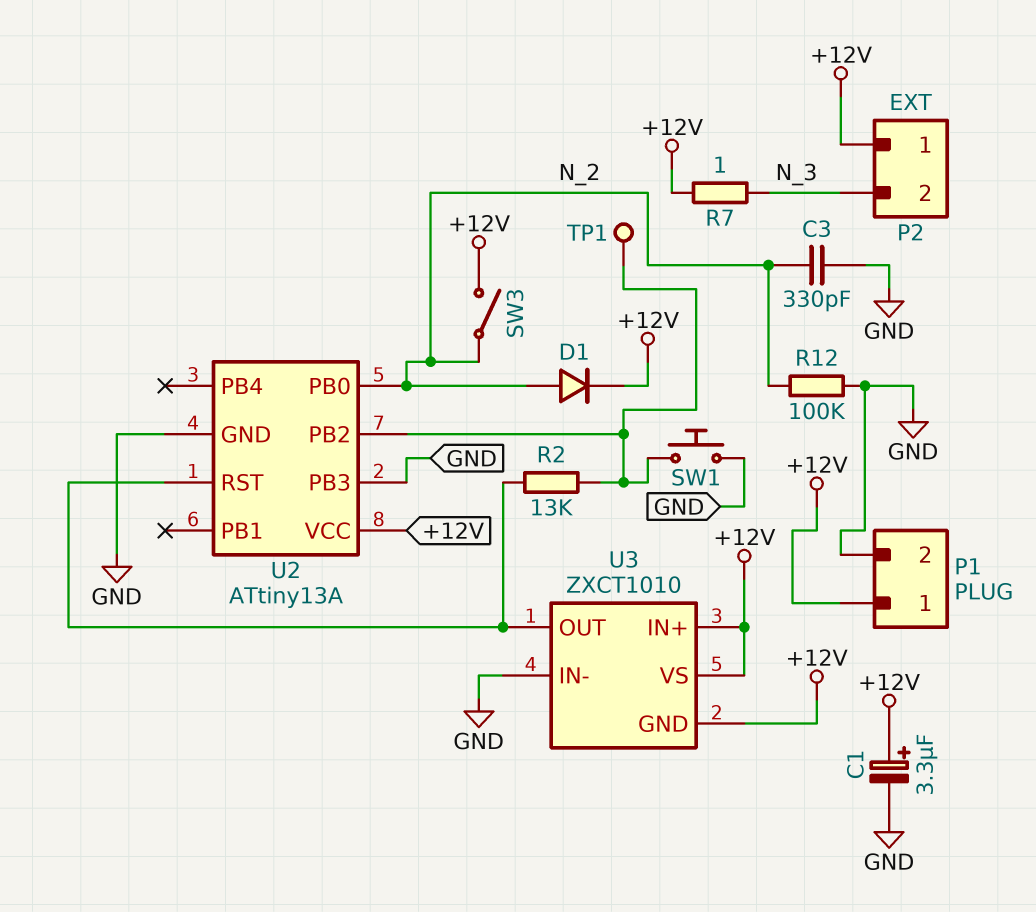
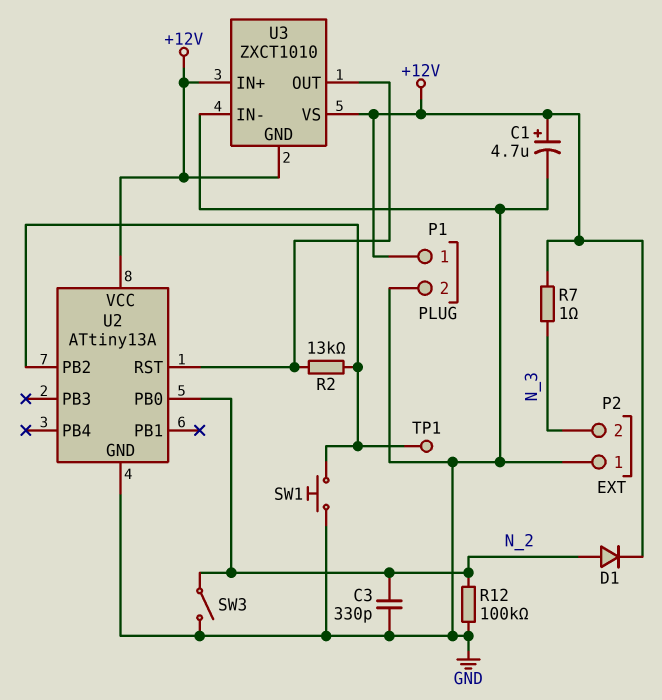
C1: 3.3uF (plus +12V, minus GND) -> 4.7uF (plus +12V, minus GND)
P2 pin 1: +12V -> GND
SW3: switch (+12V, N_2) -> switch (GND, N_2)
U2 pin PB3: GND -> none

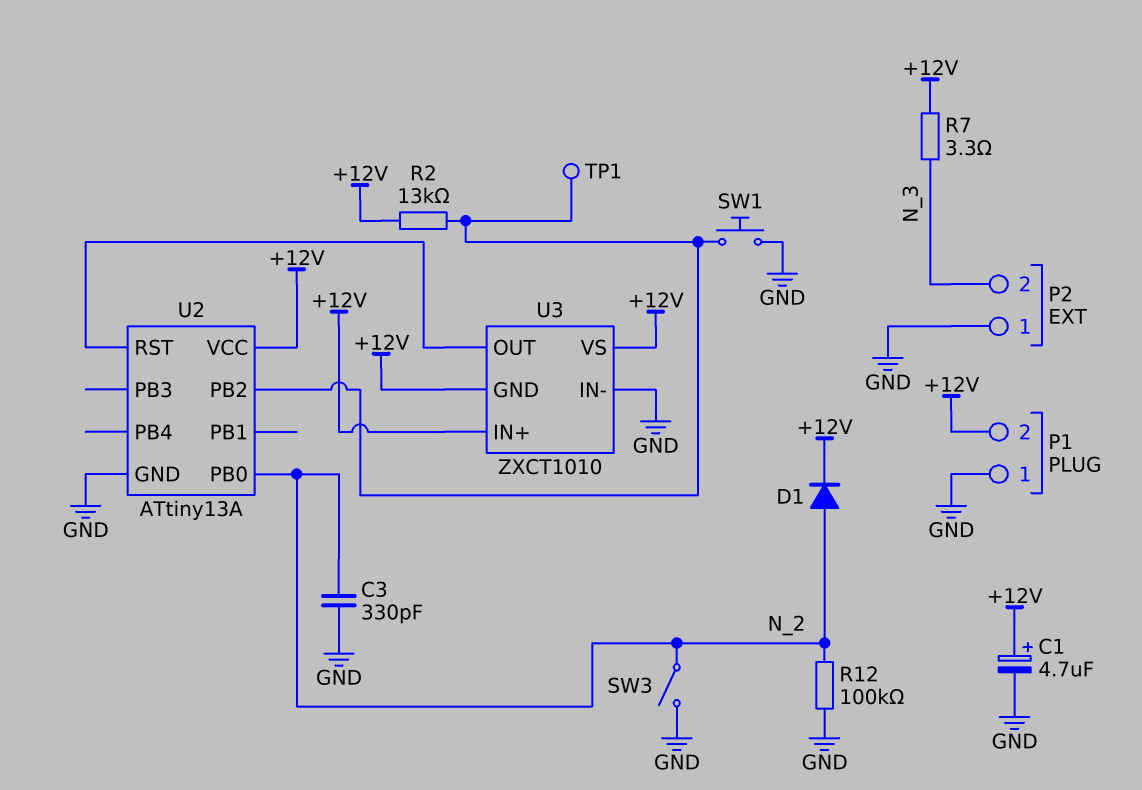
P1 pin 1: +12V -> GND
P1 pin 2: GND -> +12V
R2: 13k (U2/PB2, U2/RST) -> 13k (+12V, U2/PB2)
R7: 1 (+12V, N_3) -> 3.3 (+12V, N_3)

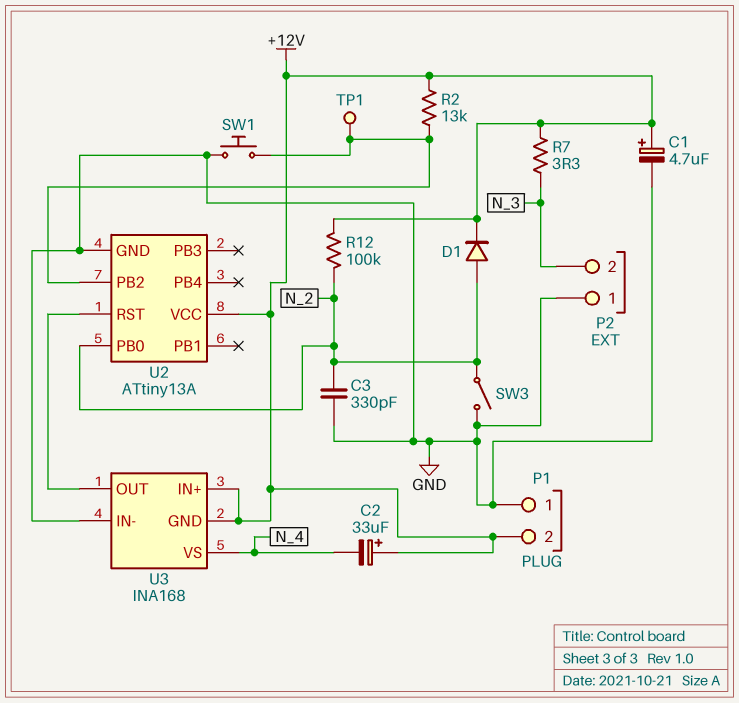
C2: none -> 33uF (plus +12V, minus N_4)
R12: 100k (GND, N_2) -> 100k (+12V, N_2)
U3: ZXCT1010 -> INA168
U3 pin VS: +12V -> N_4

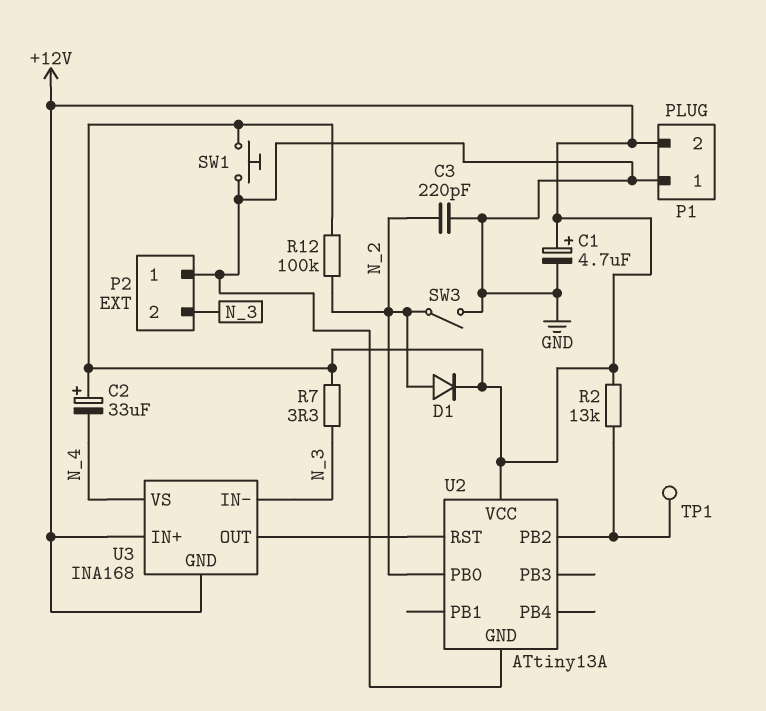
C3: 330pF (GND, N_2) -> 220pF (GND, N_2)
SW1: button (GND, U2/PB2) -> button (+12V, GND)
U3 pin IN-: GND -> N_3

